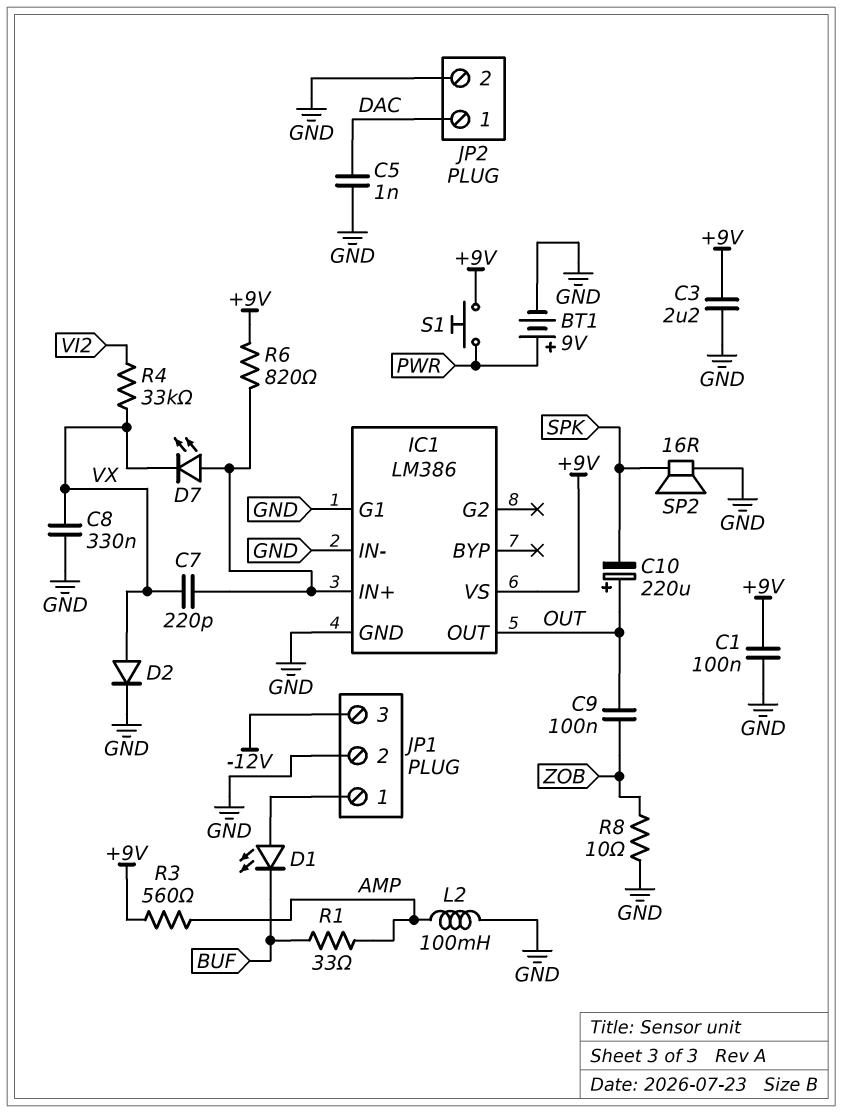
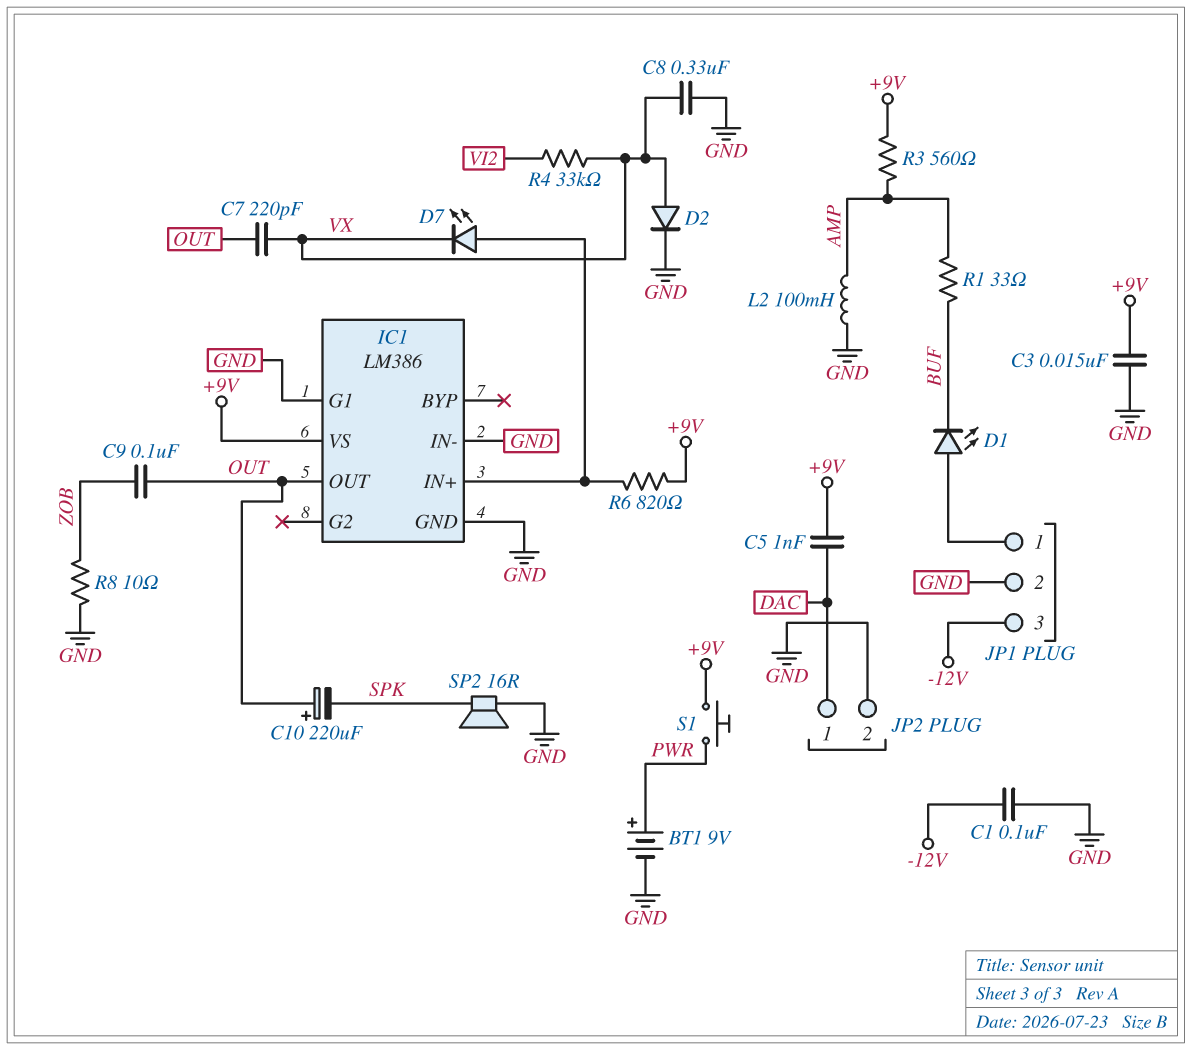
C1: 100nF (+9V, GND) -> 100nF (-12V, GND)
C3: 2.2uF (+9V, GND) -> 15nF (+9V, GND)
C5: 1nF (DAC, GND) -> 1nF (+9V, DAC)
C7: 220pF (IC1/IN+, VX) -> 220pF (OUT, VX)

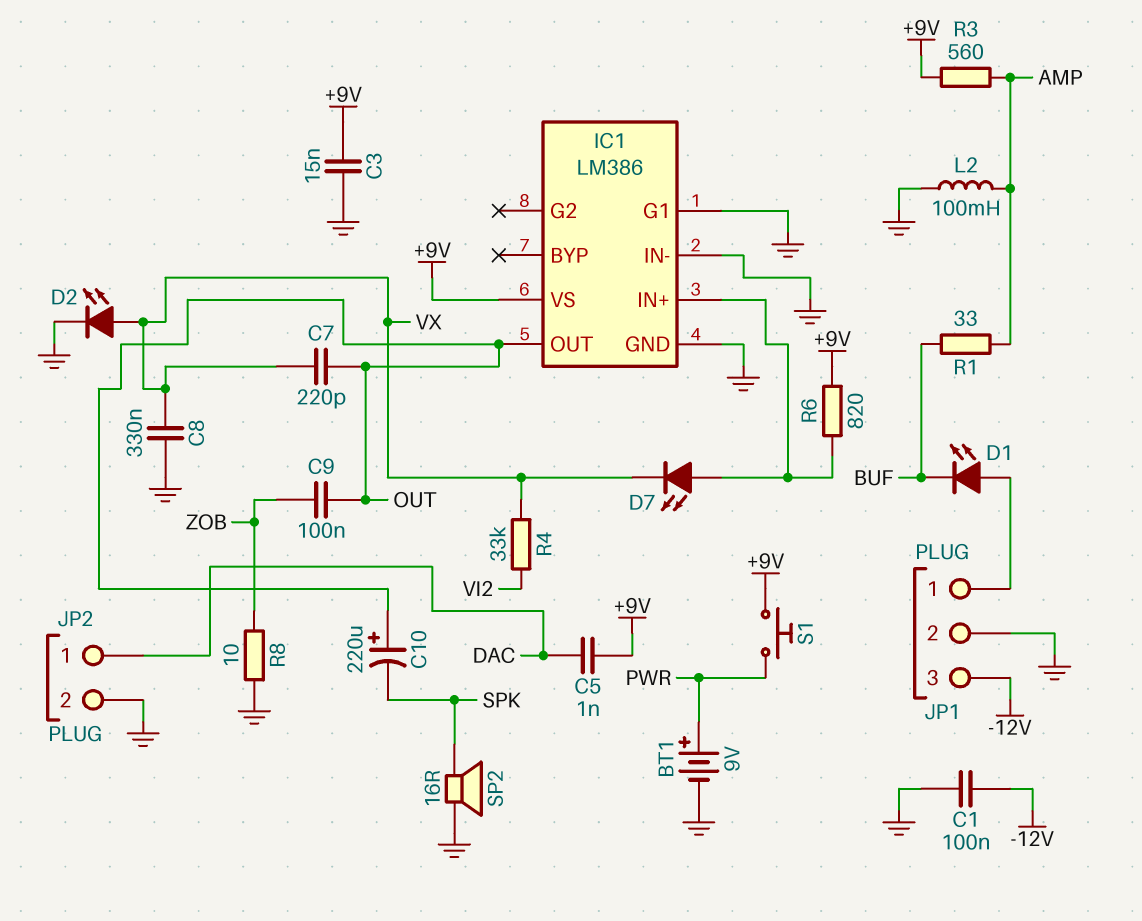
D2: diode (A VX, K GND) -> LED (A VX, K GND)

